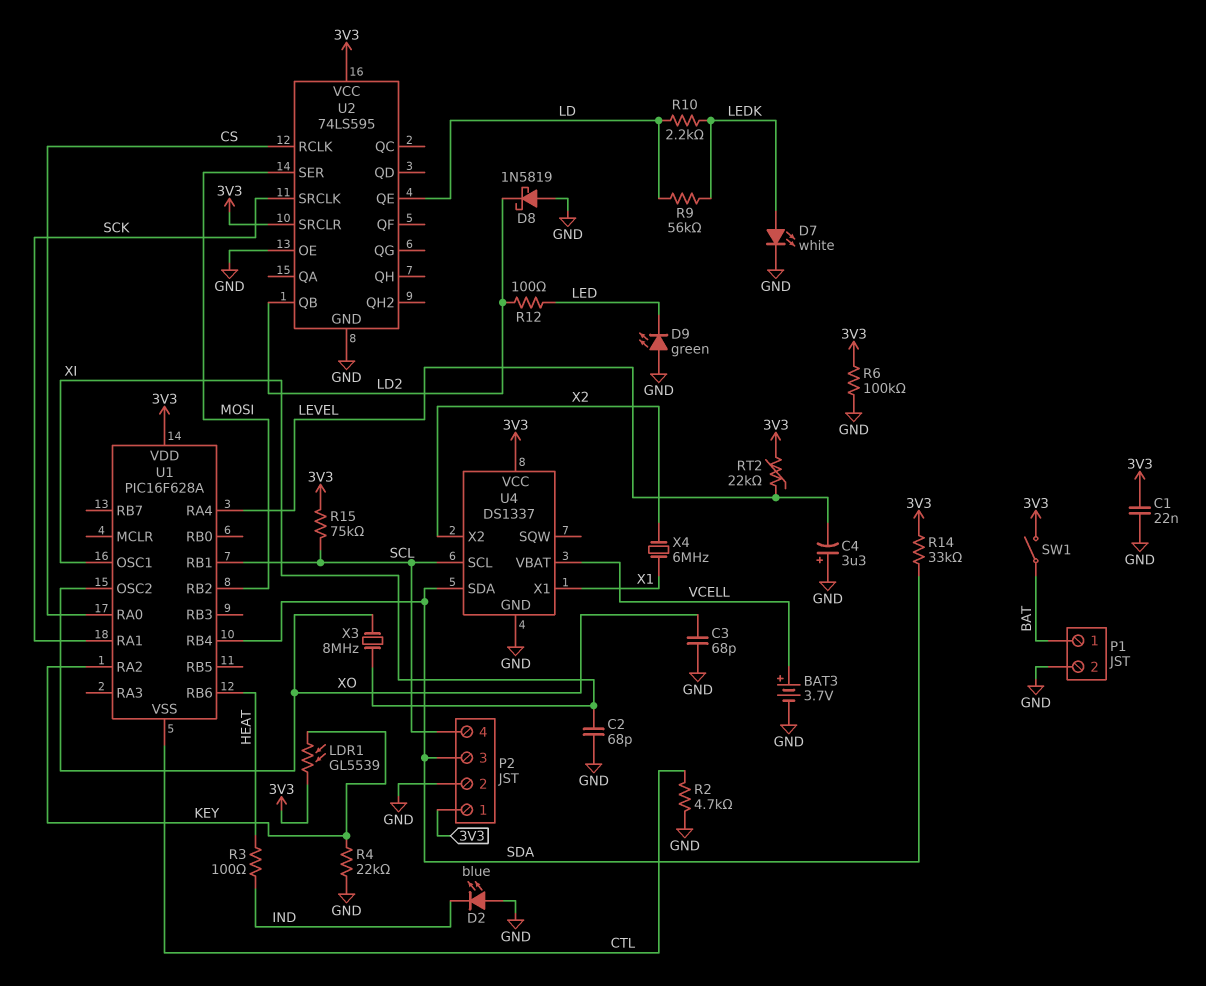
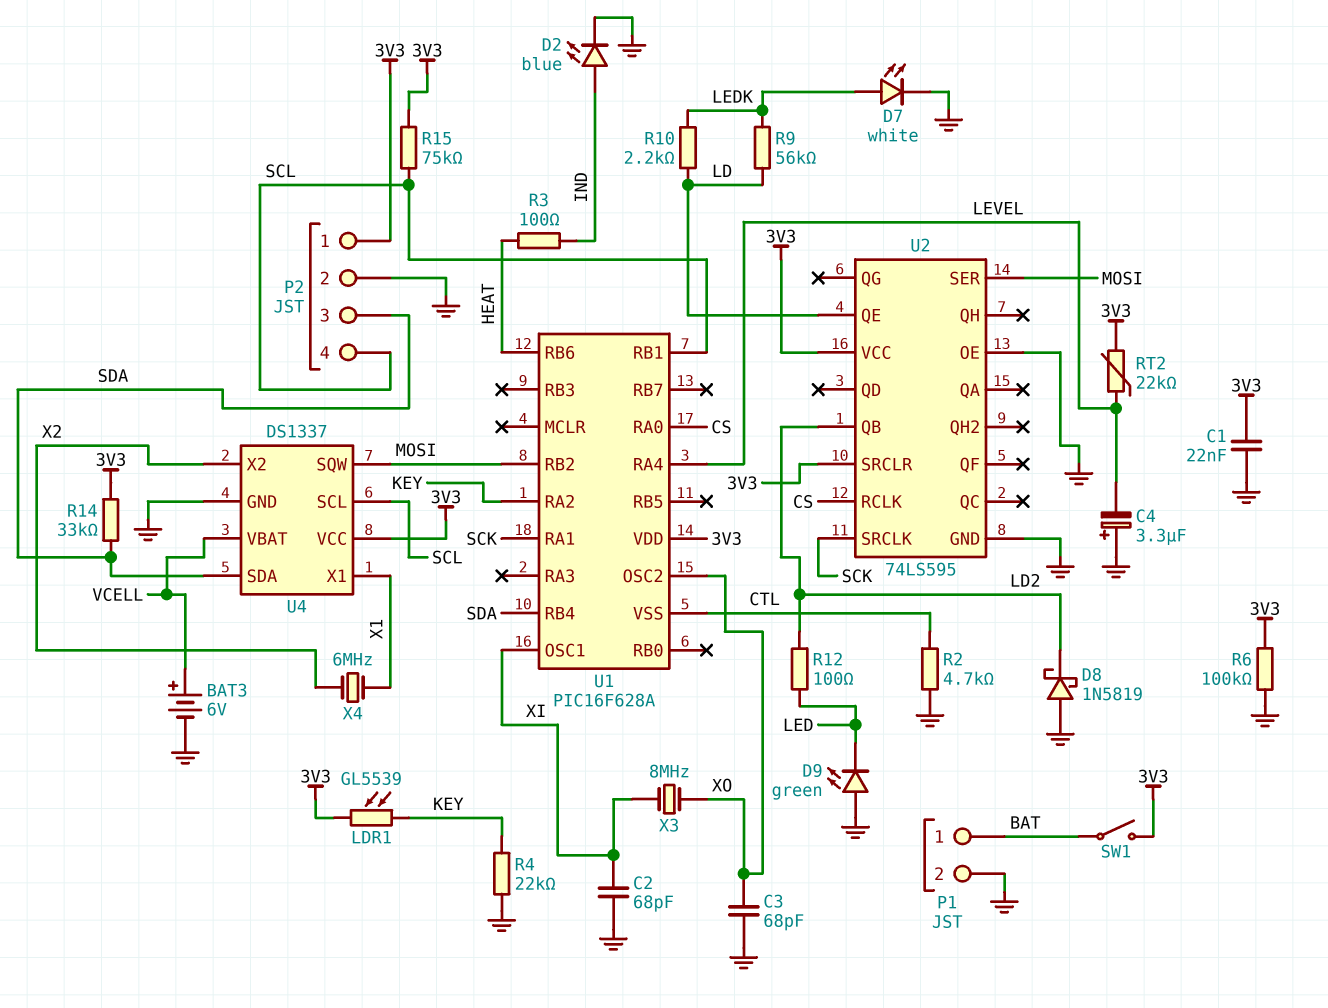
BAT3: 3.7V (plus VCELL, minus GND) -> 6V (plus VCELL, minus GND)
D2: LED blue (A GND, K IND) -> LED blue (A IND, K GND)
U4 pin SQW: none -> MOSI

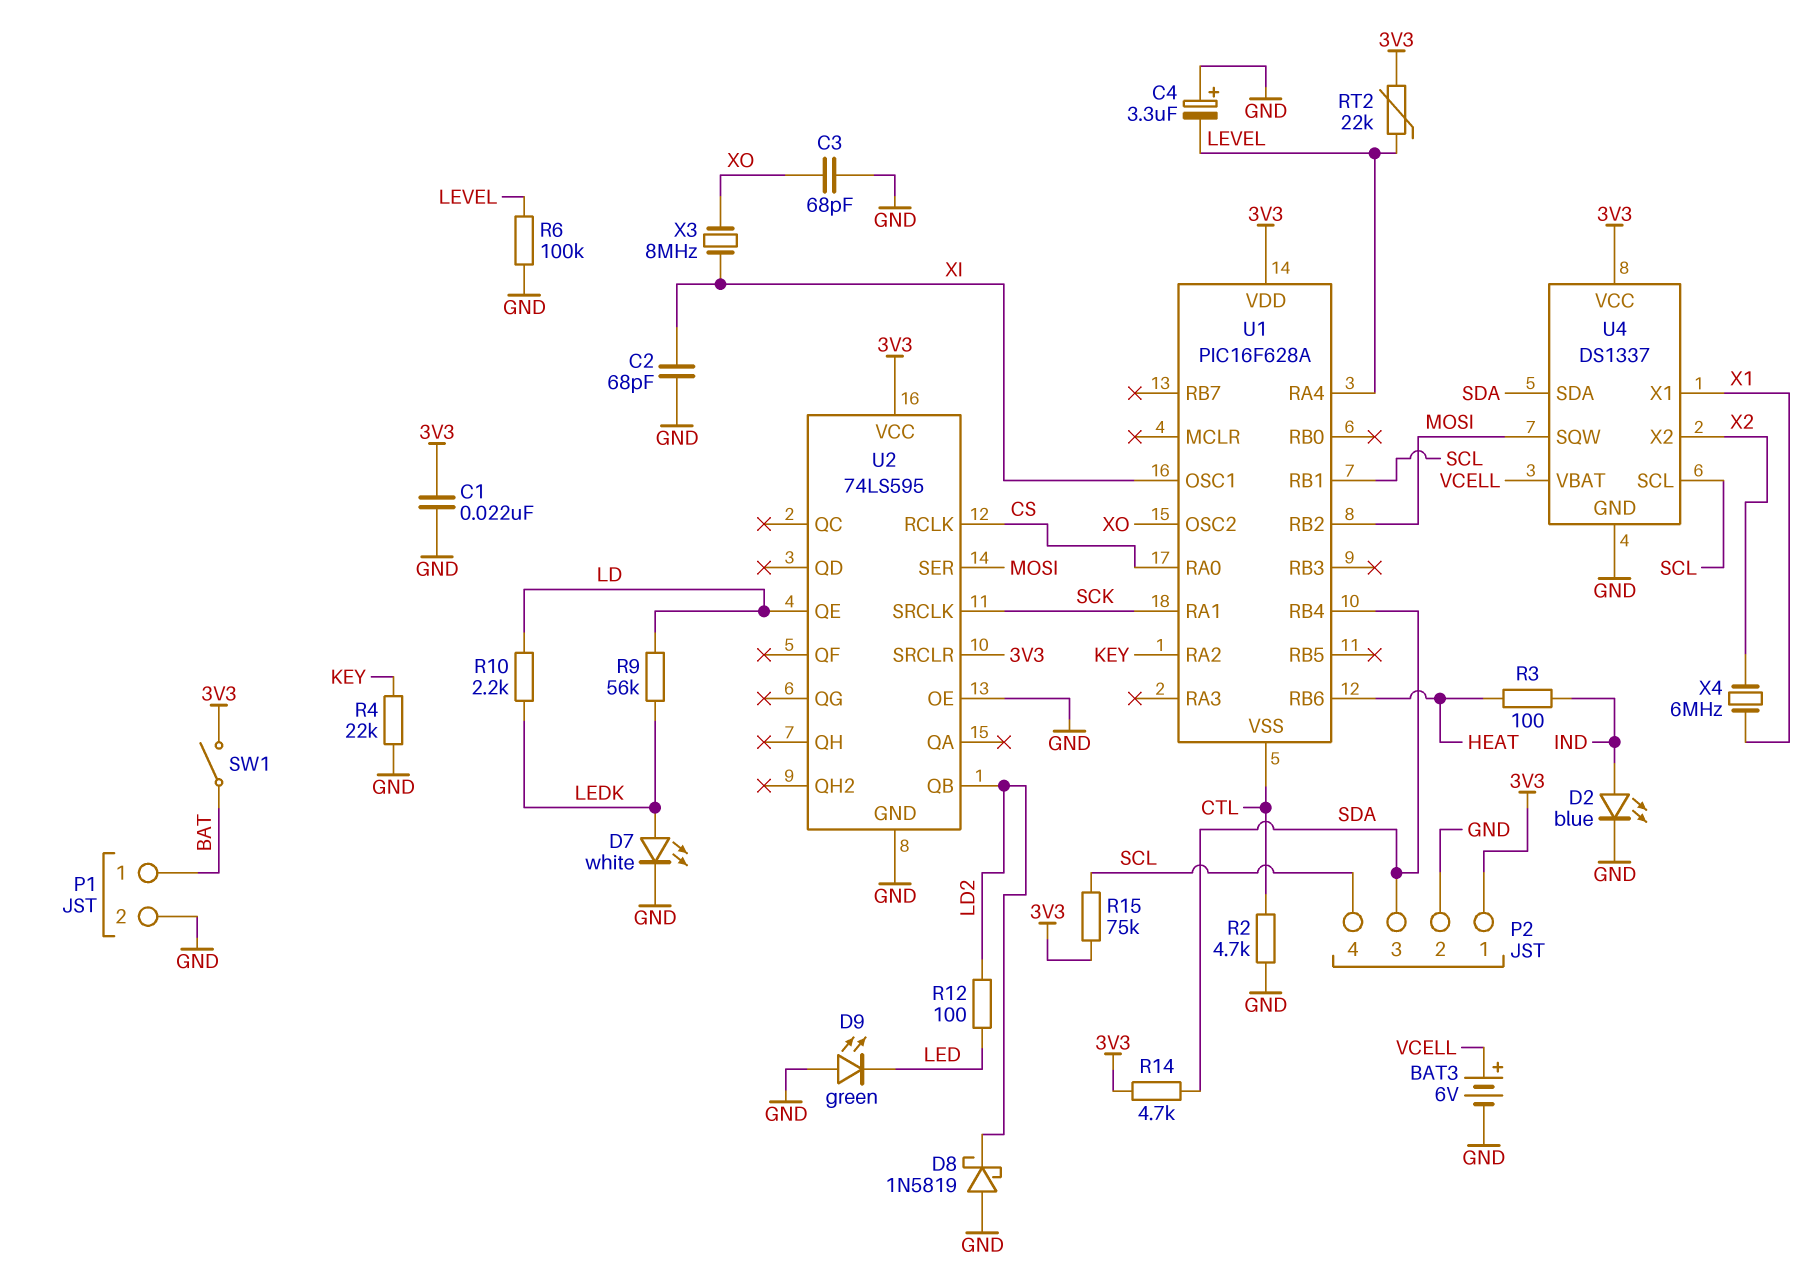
LDR1: GL5539 (3V3, KEY) -> none
R6: 100k (3V3, GND) -> 100k (GND, LEVEL)
R14: 33k (3V3, SDA) -> 4.7k (3V3, SDA)

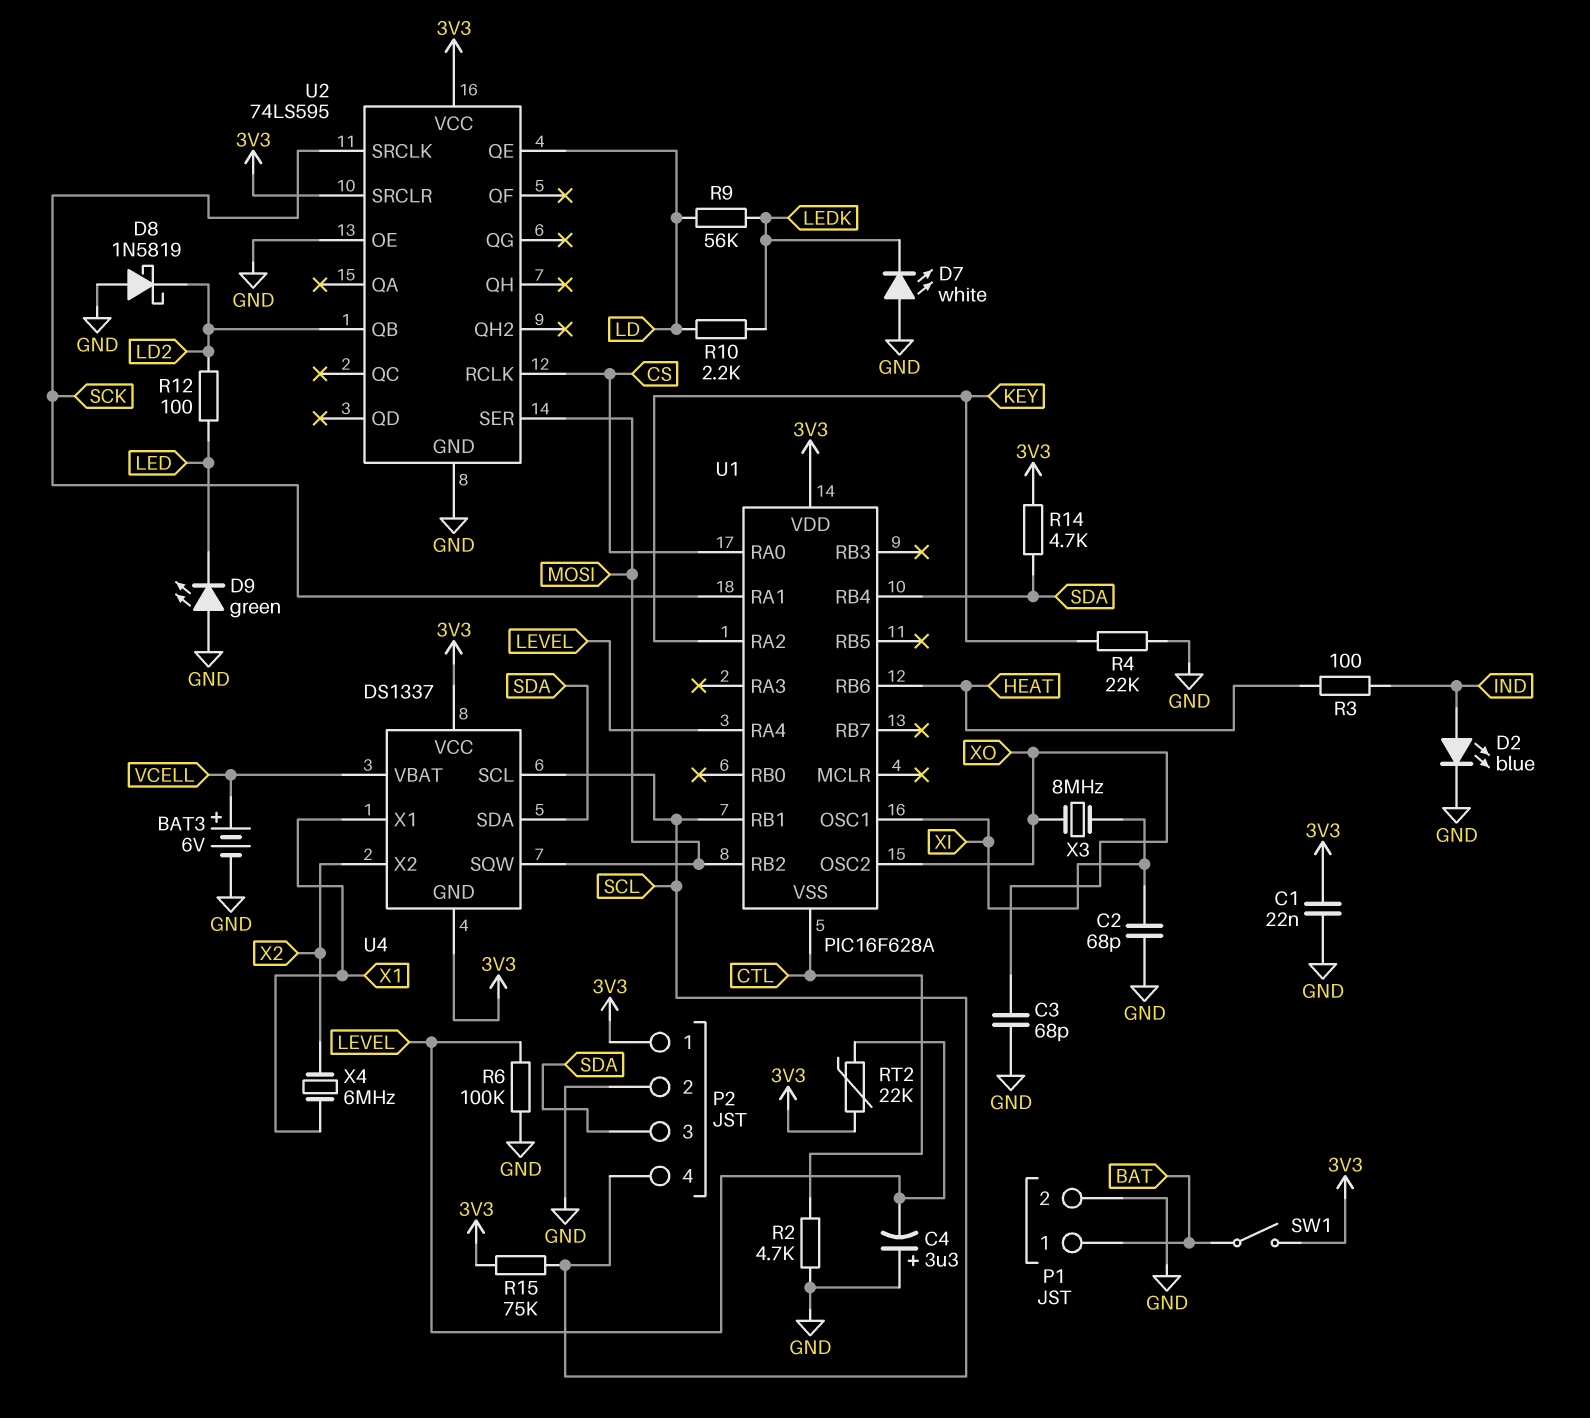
D7: LED white (A LEDK, K GND) -> LED white (A GND, K LEDK)
U4 pin GND: GND -> 3V3

